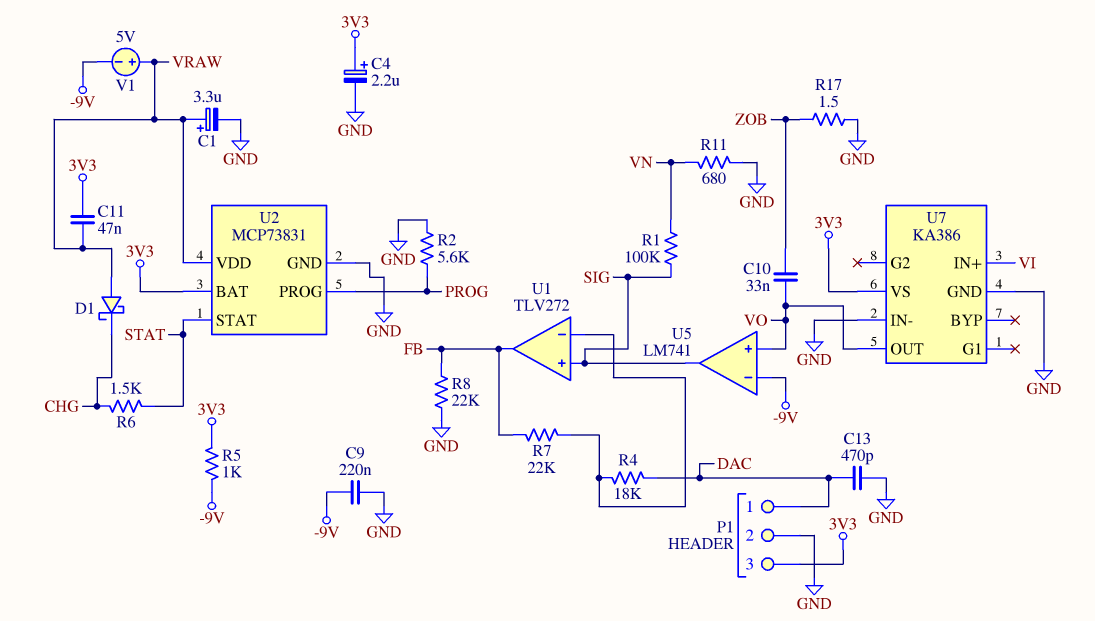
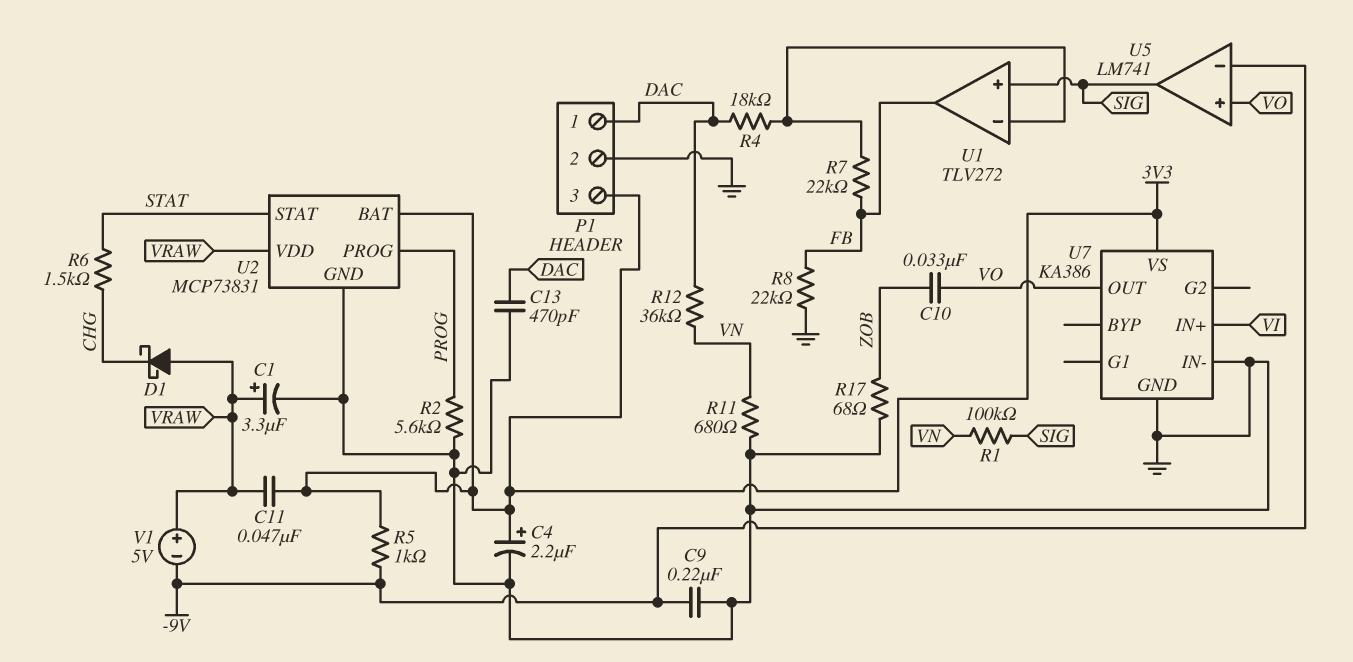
R12: none -> 36k (DAC, VN)
R17: 1.5 (GND, ZOB) -> 68 (GND, ZOB)

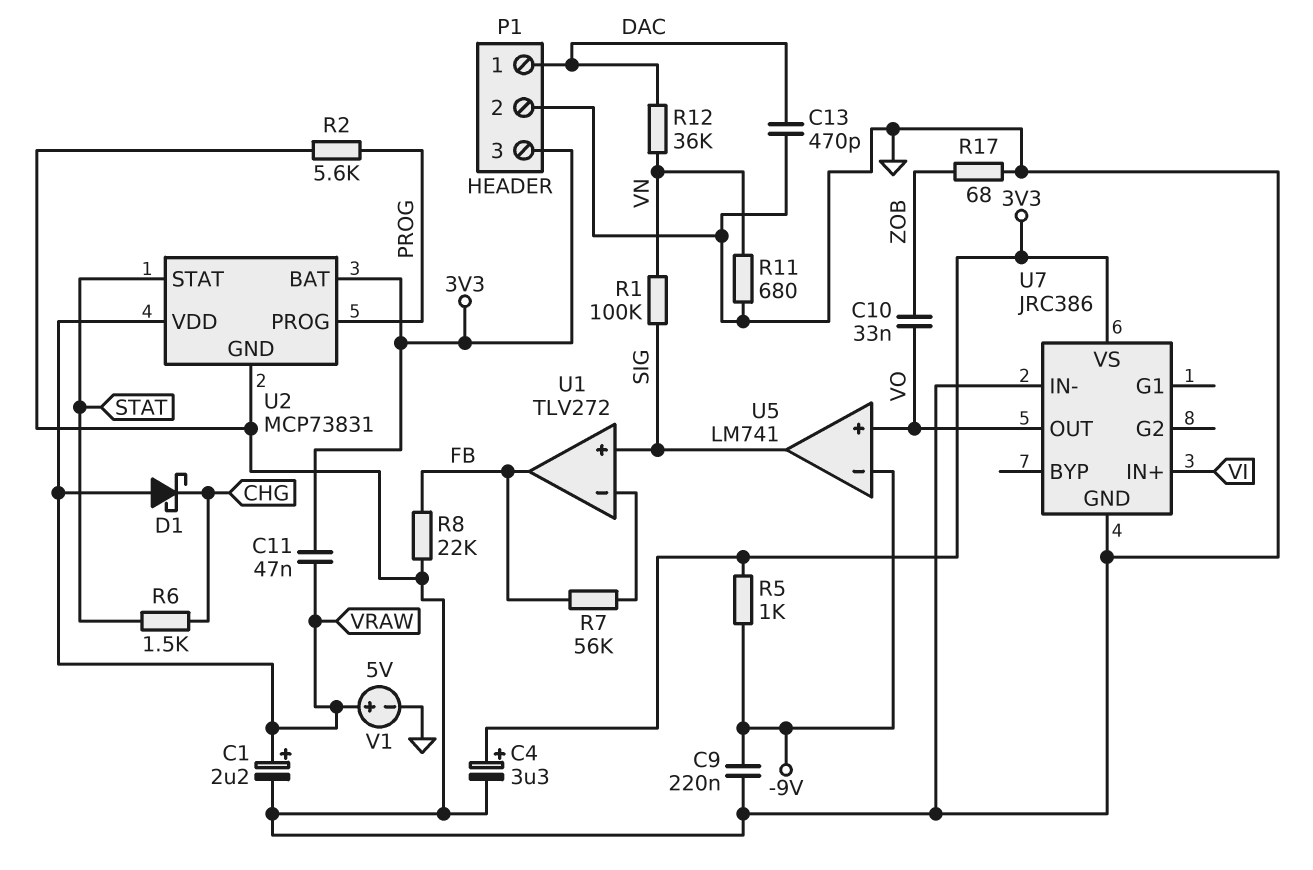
C1: 3.3uF (plus VRAW, minus GND) -> 2.2uF (plus VRAW, minus GND)
C4: 2.2uF (plus 3V3, minus GND) -> 3.3uF (plus 3V3, minus GND)
R4: 18k (DAC, U1/in-) -> none
R7: 22k (FB, U1/in-) -> 56k (FB, U1/in-)
U7: KA386 -> JRC386
V1: 5V (plus VRAW, minus -9V) -> 5V (plus VRAW, minus GND)

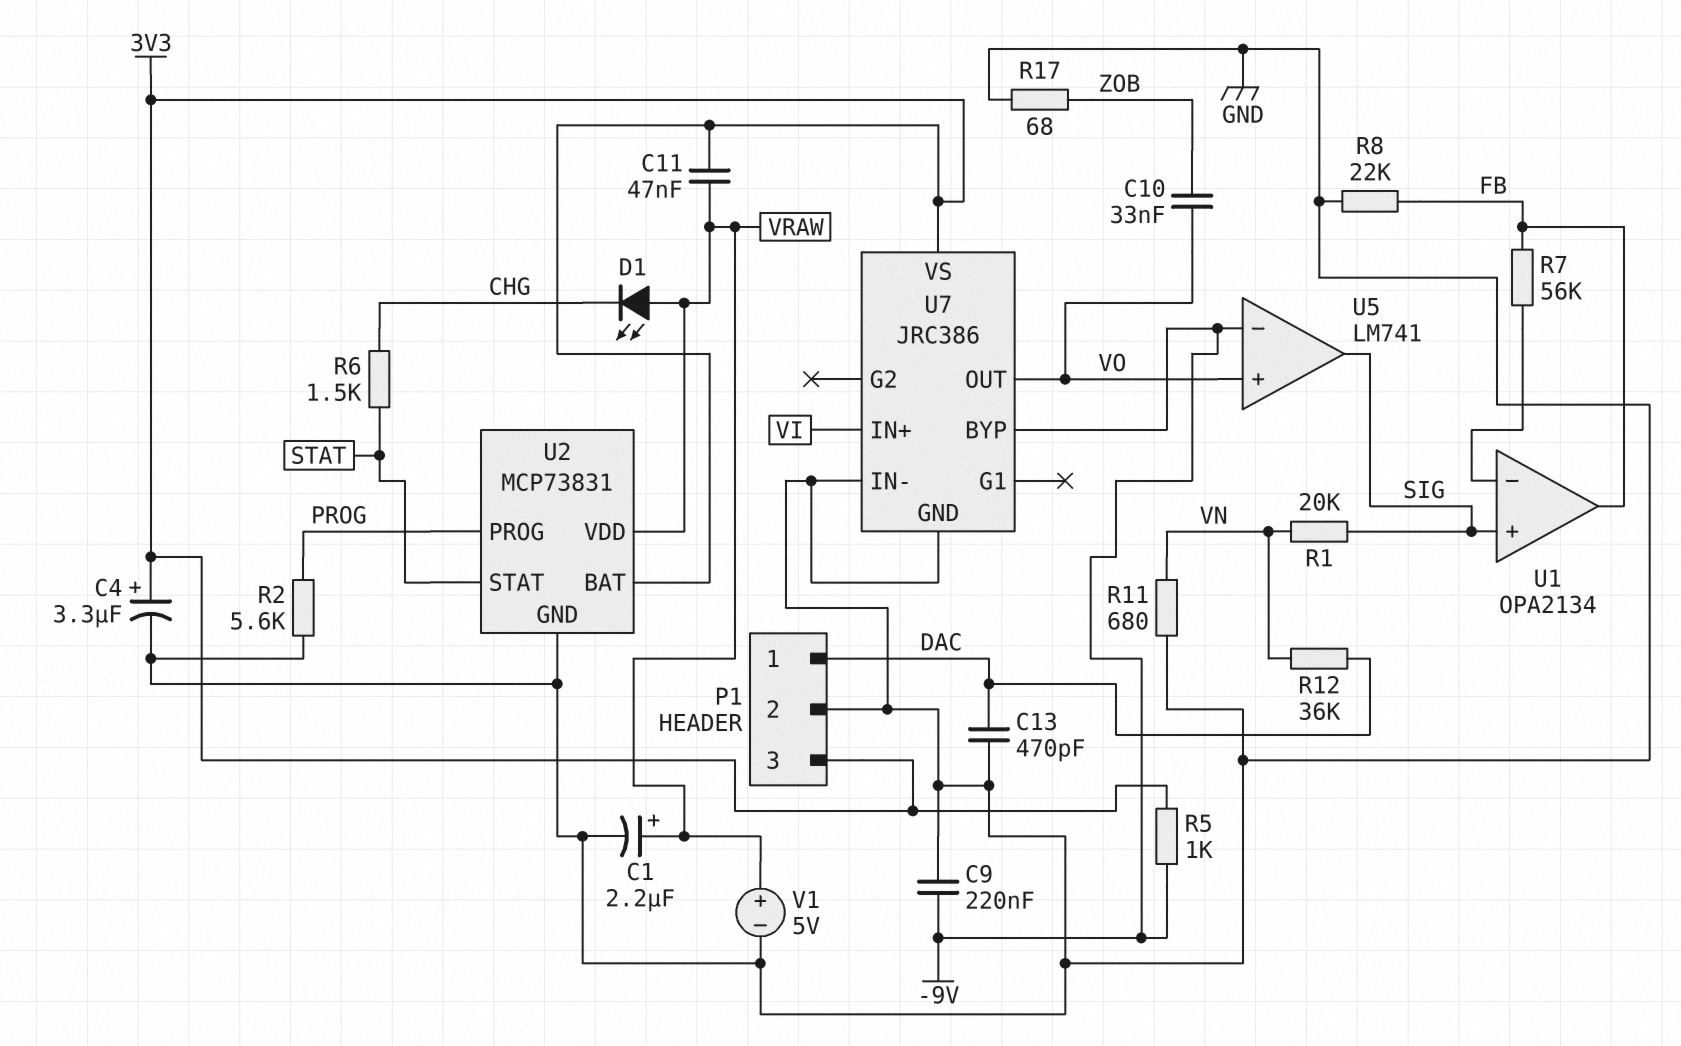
D1: schottky (A VRAW, K CHG) -> LED (A VRAW, K CHG)
R1: 100k (SIG, VN) -> 20k (SIG, VN)
U1: TLV272 -> OPA2134
U7 pin BYP: none -> -9V

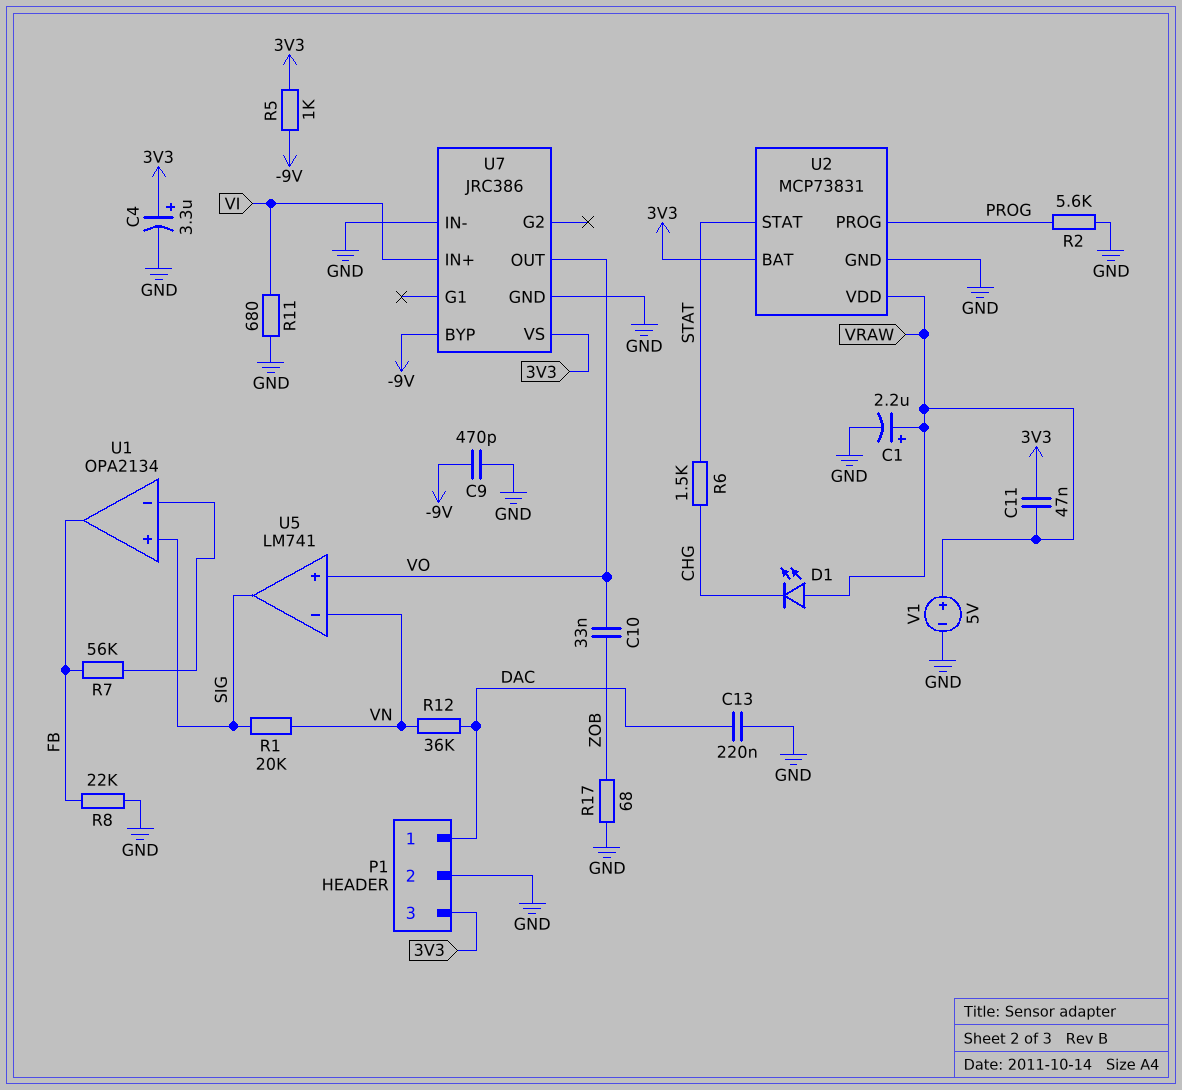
C9: 220nF (-9V, GND) -> 470pF (-9V, GND)
C13: 470pF (DAC, GND) -> 220nF (DAC, GND)
R11: 680 (GND, VN) -> 680 (GND, VI)
U5 pin in-: -9V -> VN

